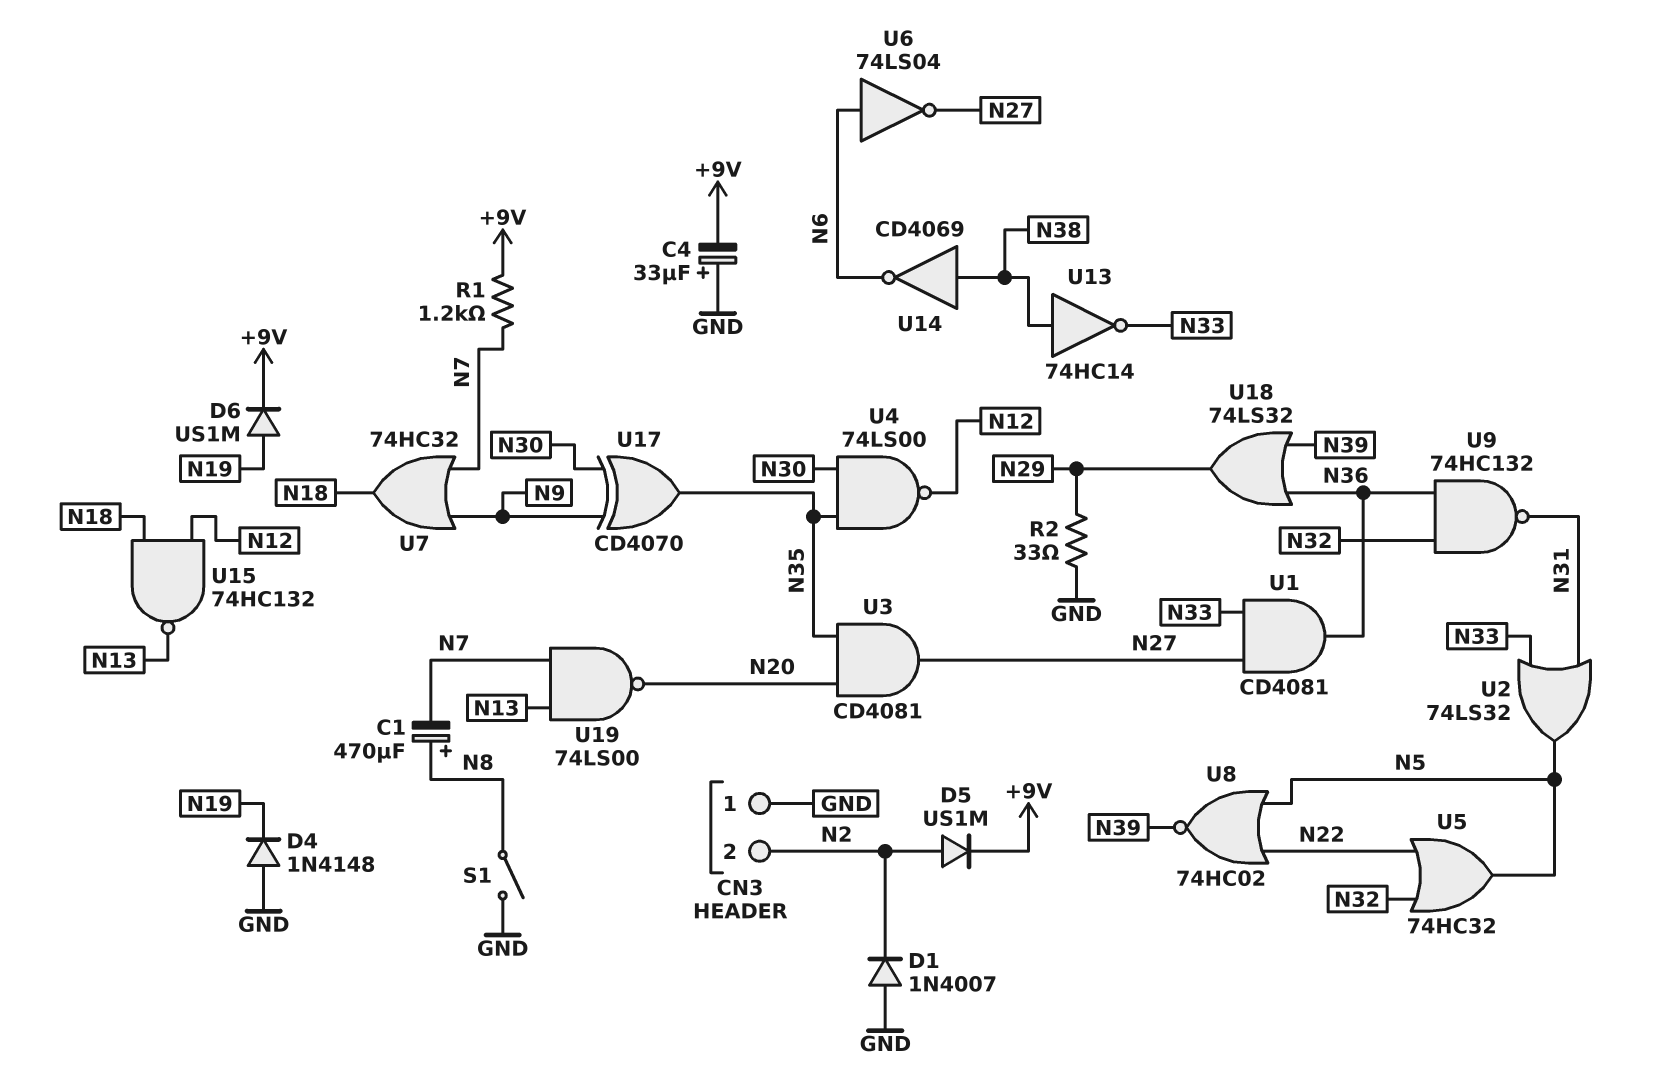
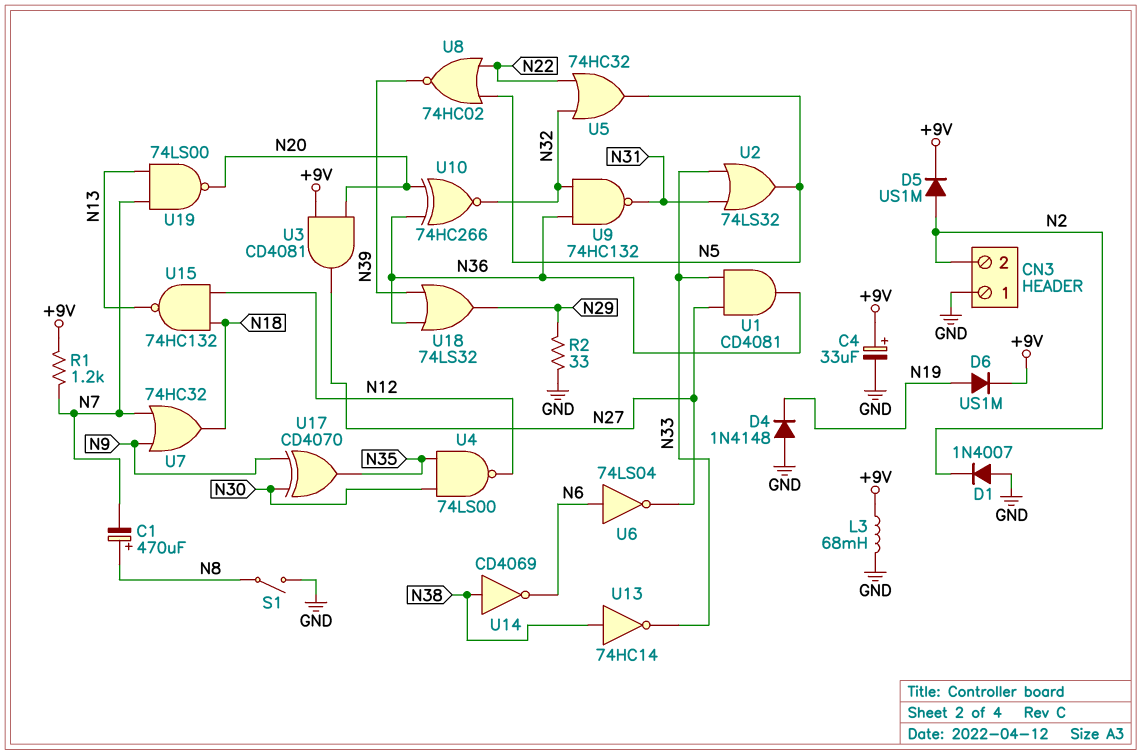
C4: 33uF (plus GND, minus +9V) -> 33uF (plus +9V, minus GND)
L3: none -> 68mH (+9V, GND)
U3: AND CD4081 (in N20, in N35, out N27) -> AND CD4081 (in +9V, in N20, out N27)
U10: none -> XNOR 74HC266 (in N20, in N36, out N32)

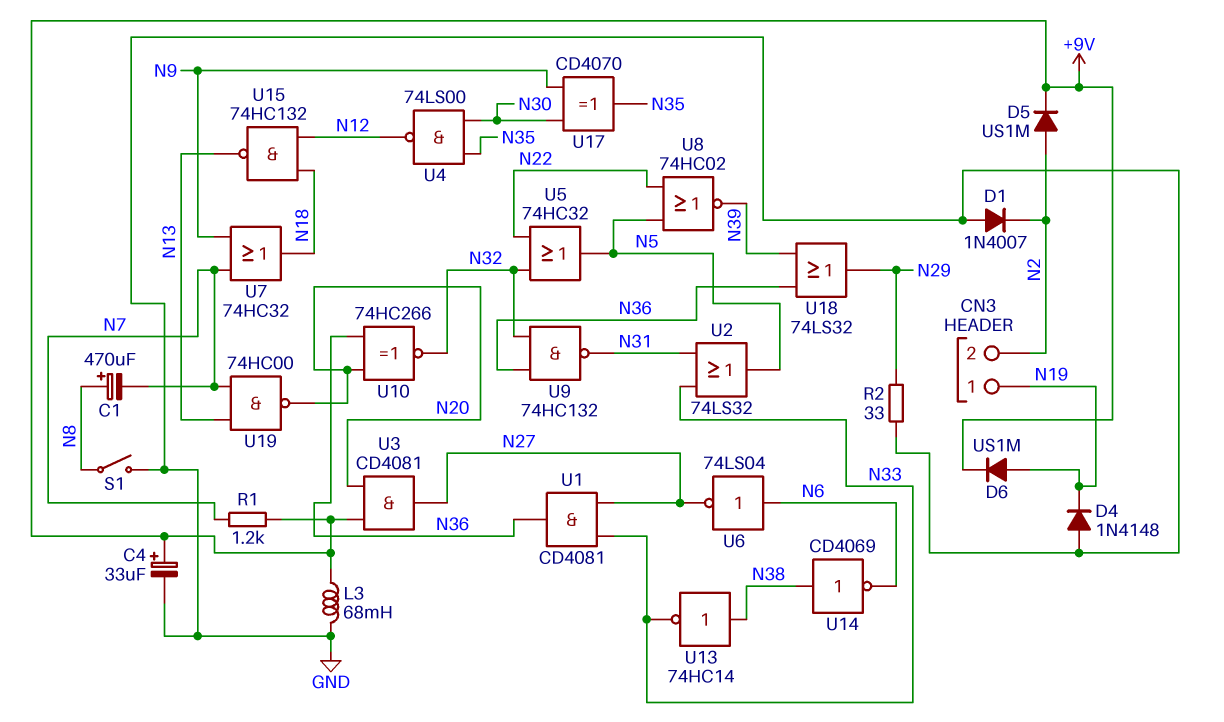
CN3 pin 1: GND -> N19
U19: NAND 74LS00 (in N7, in N13, out N20) -> NAND 74HC00 (in N7, in N13, out N20)

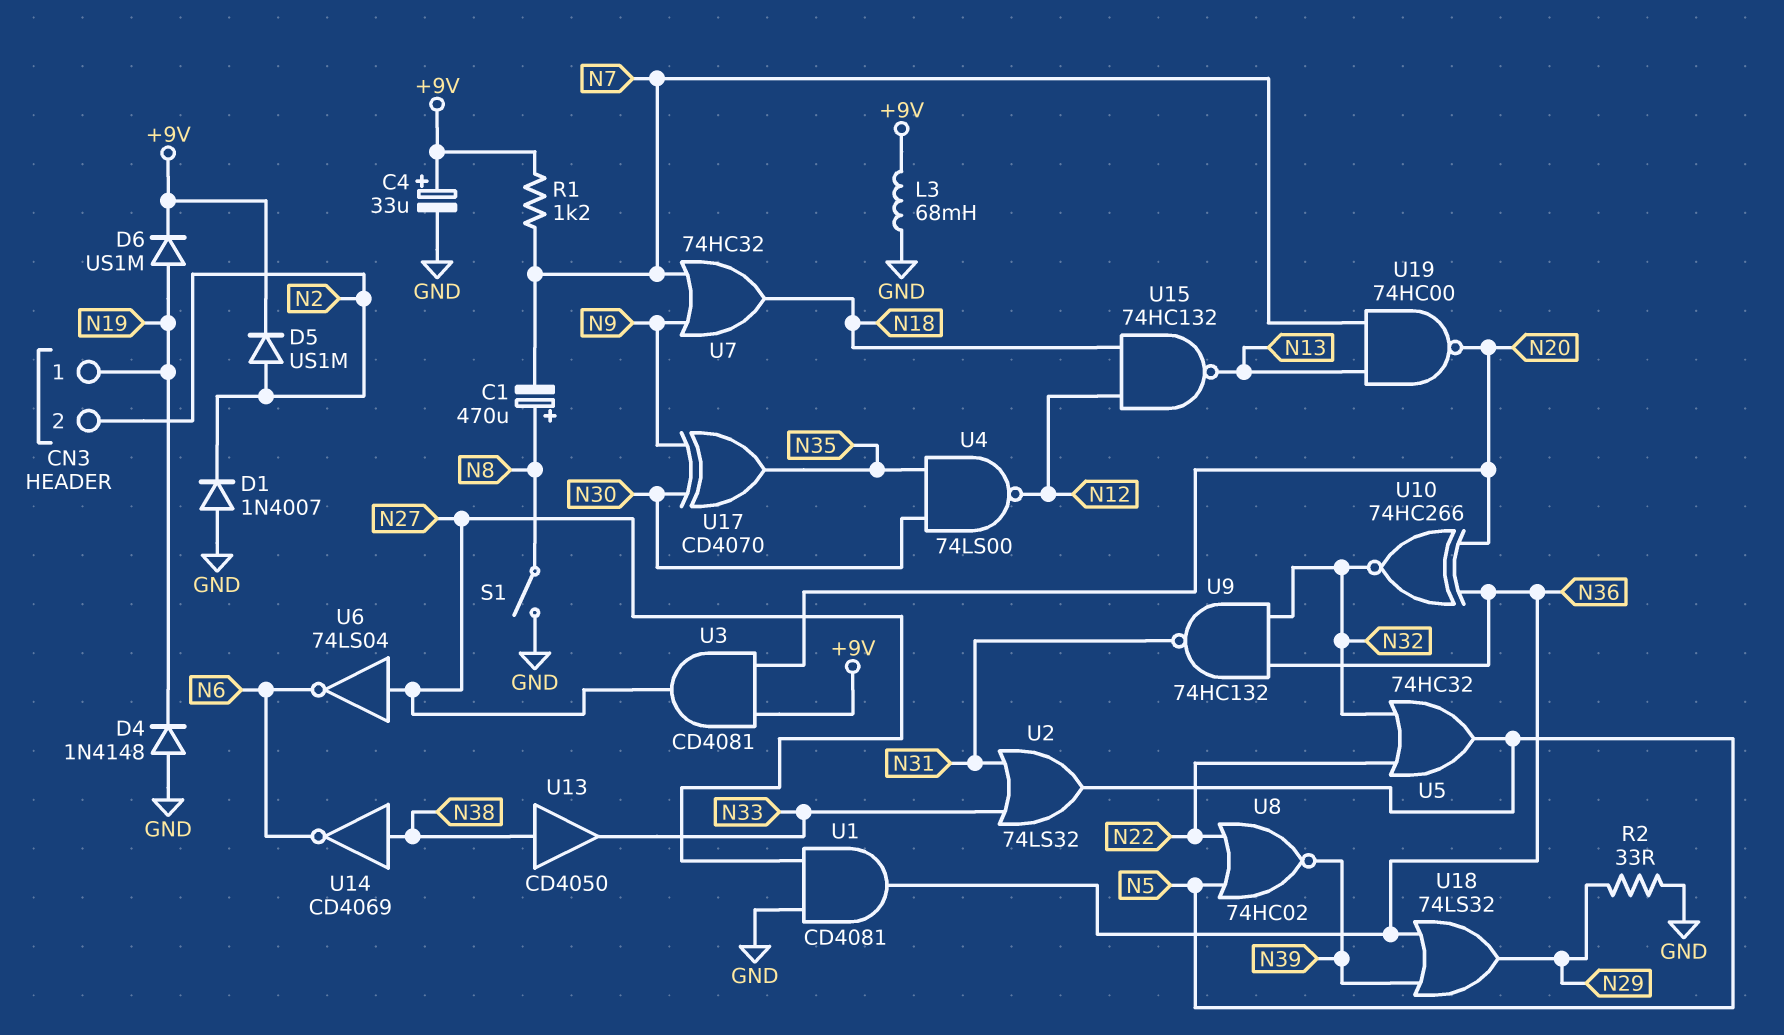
U1: AND CD4081 (in N27, in N33, out N36) -> AND CD4081 (in GND, in N27, out N36)
U6: NOT 74LS04 (in N6, out N27) -> NOT 74LS04 (in N27, out N6)
U13: NOT 74HC14 (in N38, out N33) -> buffer CD4050 (in N38, out N33)

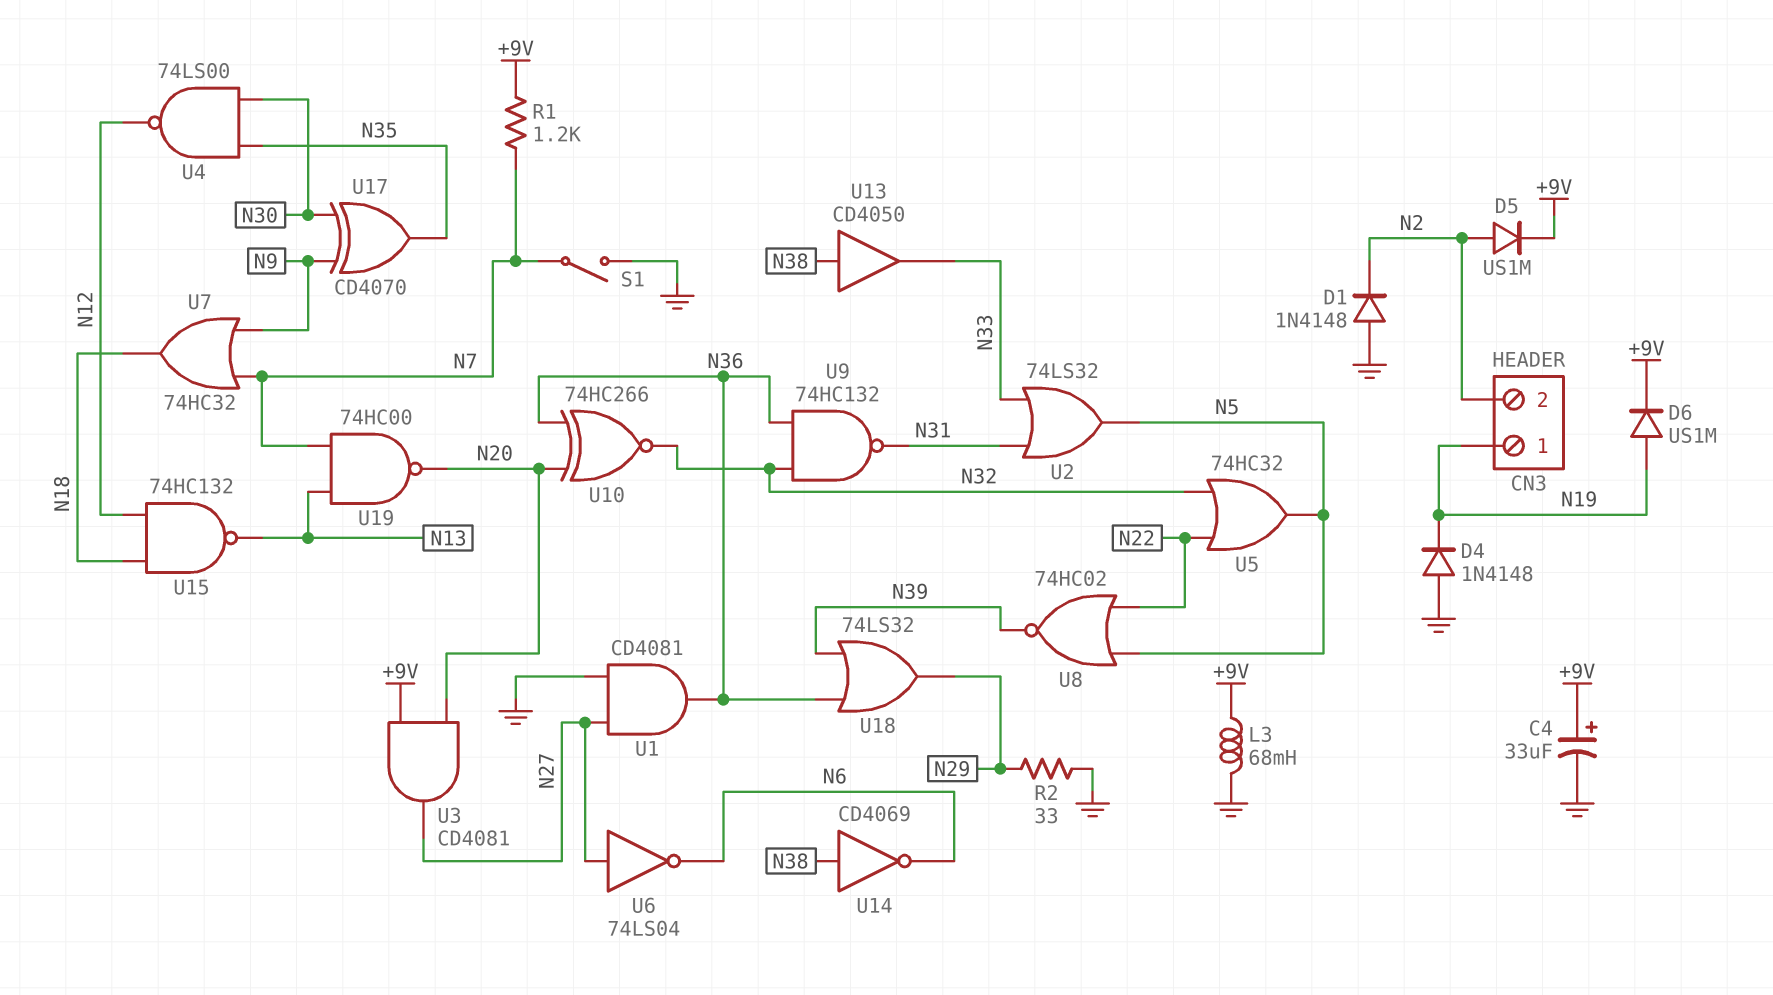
C1: 470uF (plus N8, minus N7) -> none
D1: diode 1N4007 (A GND, K N2) -> diode 1N4148 (A GND, K N2)
S1: switch (GND, N8) -> switch (GND, N7)

